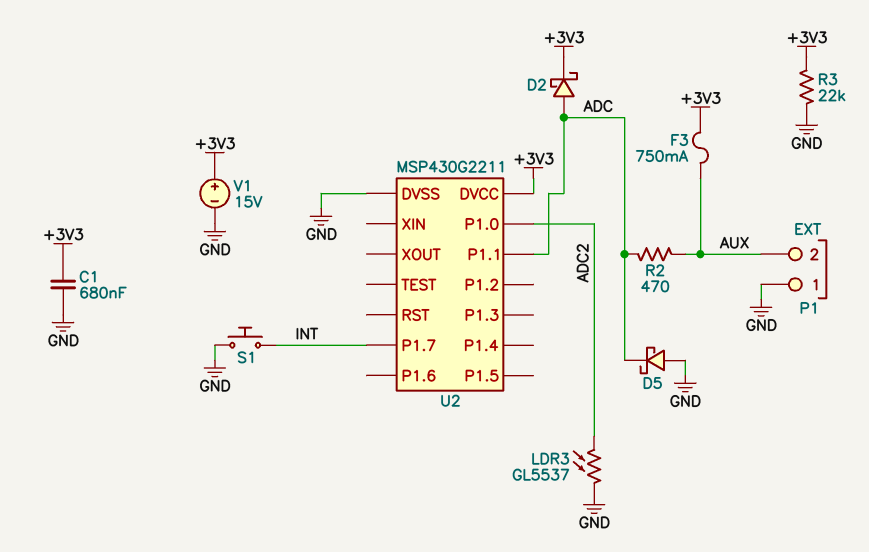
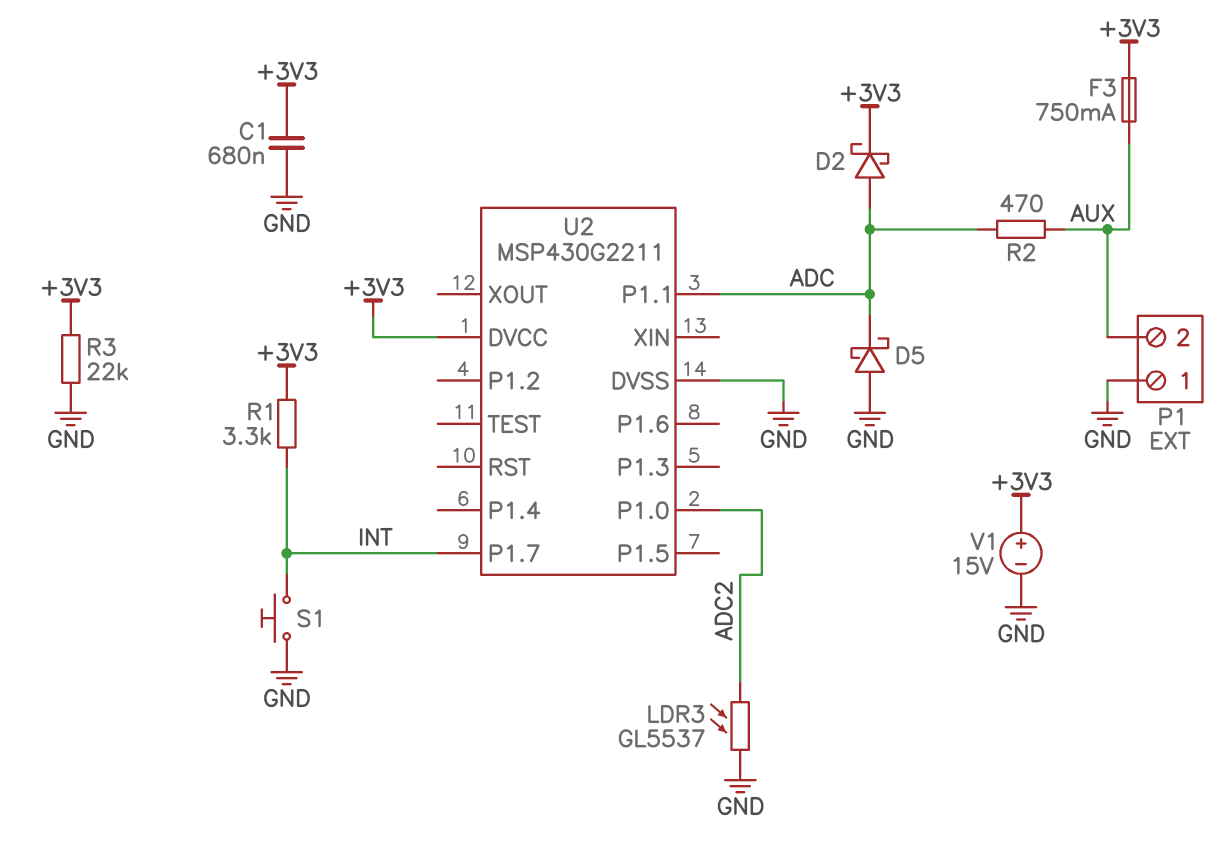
R1: none -> 3.3k (+3V3, INT)

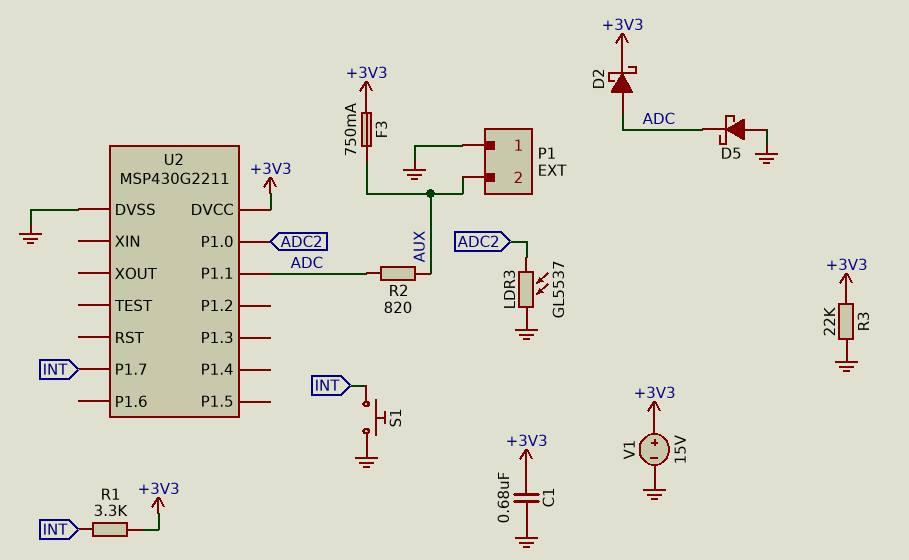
R2: 470 (ADC, AUX) -> 820 (ADC, AUX)

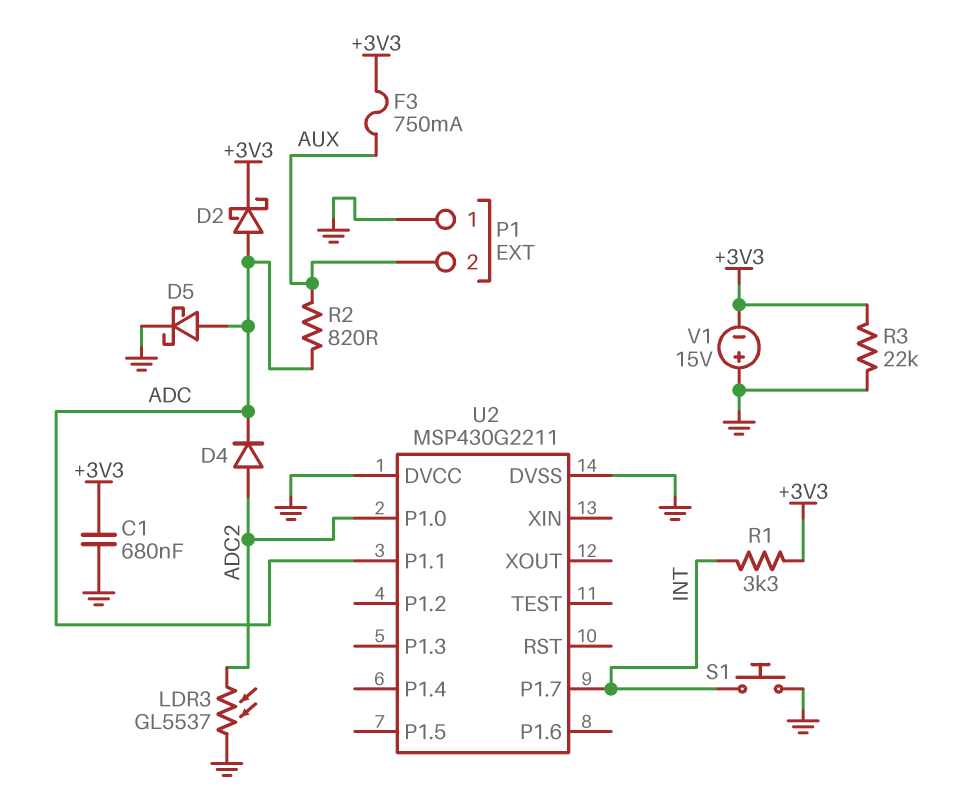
D4: none -> diode (A ADC2, K ADC)
D5: schottky (A GND, K ADC) -> schottky (A ADC, K GND)
U2 pin DVCC: +3V3 -> GND
V1: 15V (plus +3V3, minus GND) -> 15V (plus GND, minus +3V3)

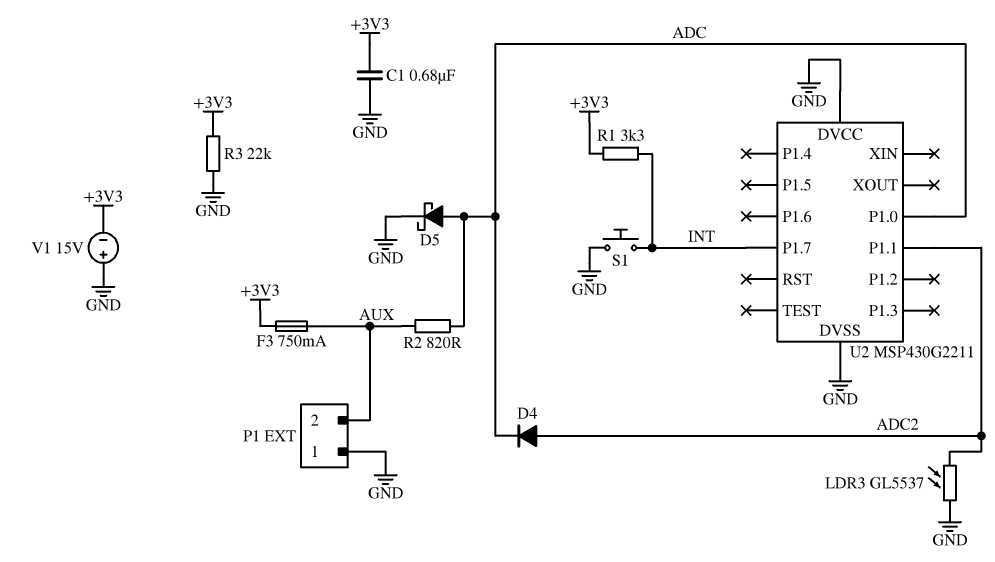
D2: schottky (A ADC, K +3V3) -> none
U2 pin P1.0: ADC2 -> ADC
U2 pin P1.1: ADC -> ADC2

